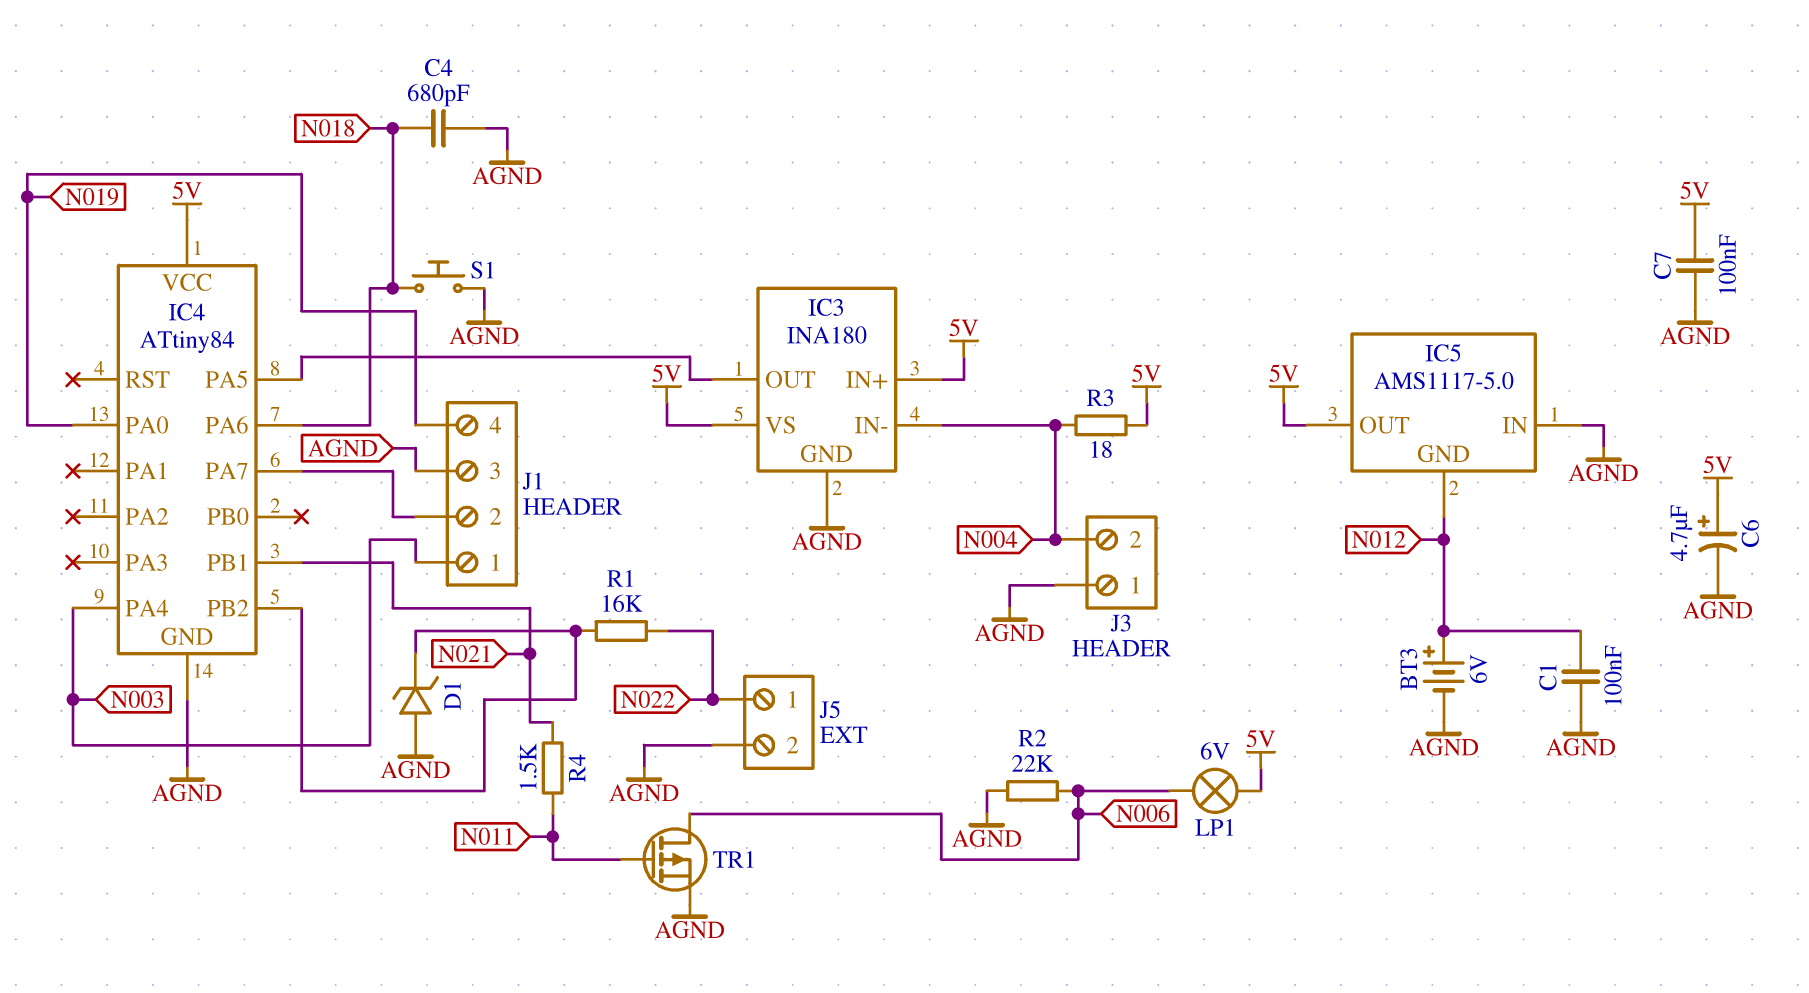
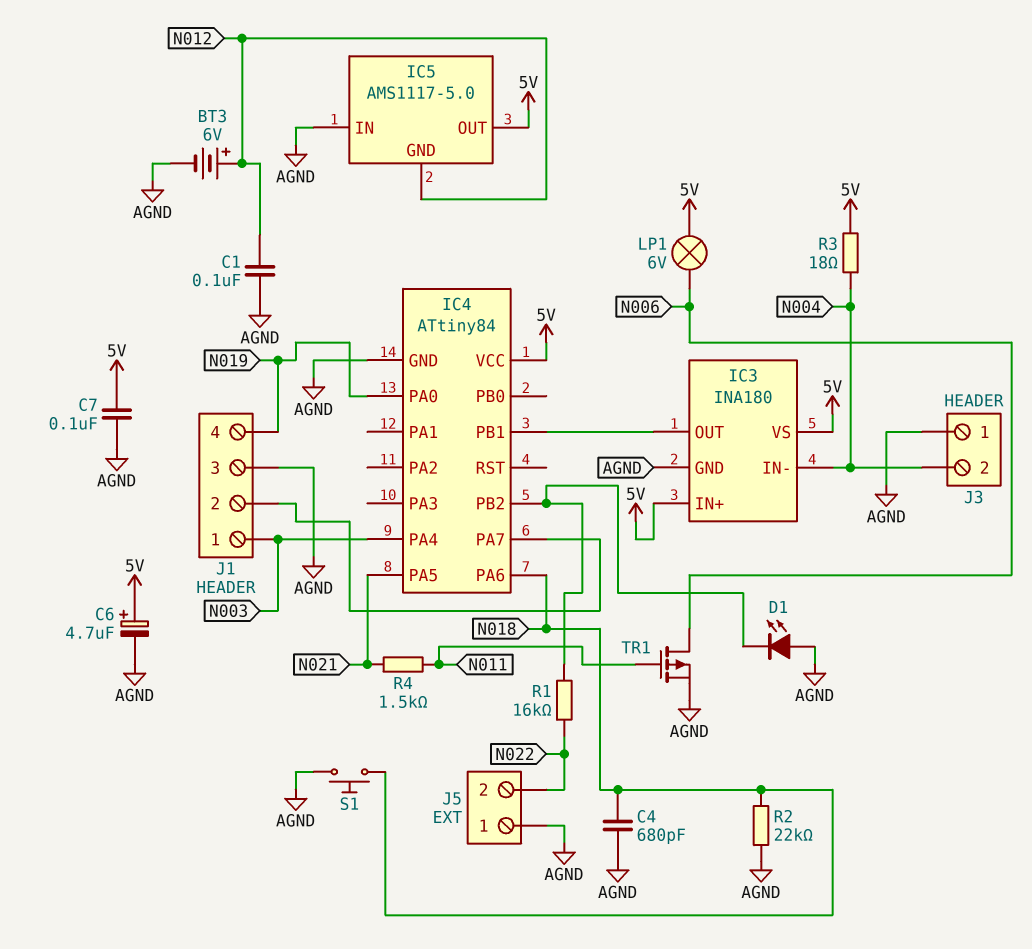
D1: zener (A AGND, K IC4/PB2) -> LED (A AGND, K IC4/PB2)
IC4 pin PA5: IC3/OUT -> N021
IC4 pin PB1: N021 -> IC3/OUT
J5 pin 1: N022 -> AGND
J5 pin 2: AGND -> N022
R2: 22k (AGND, N006) -> 22k (AGND, N018)

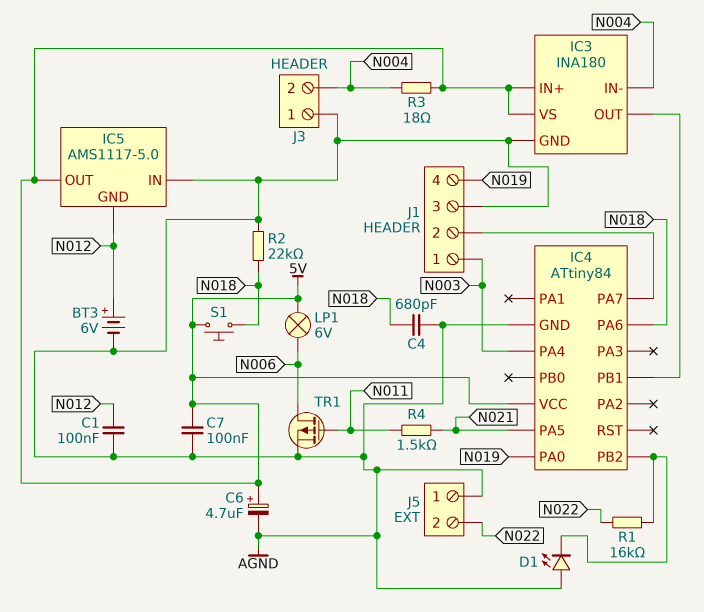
S1: button (AGND, N018) -> button (5V, N018)

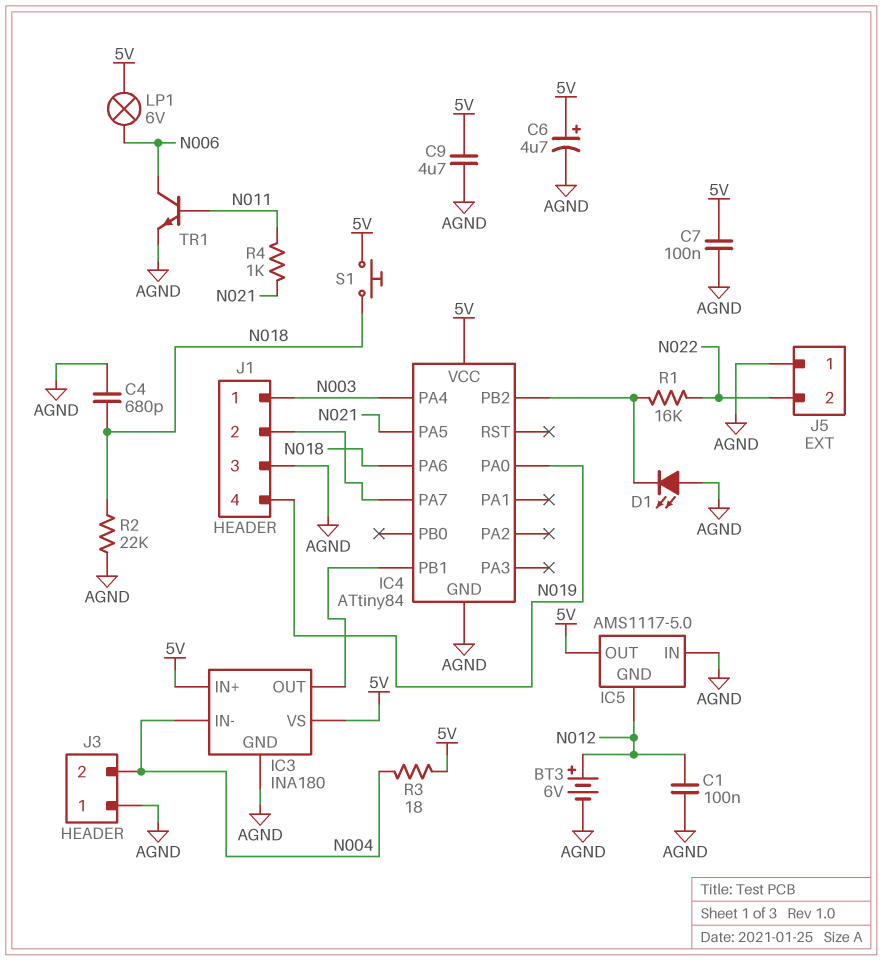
C9: none -> 4.7uF (5V, AGND)
R4: 1.5k (N011, N021) -> 1k (N011, N021)
TR1: PMOS (G N011, D N006, S AGND) -> NPN (B N011, C N006, E AGND)

